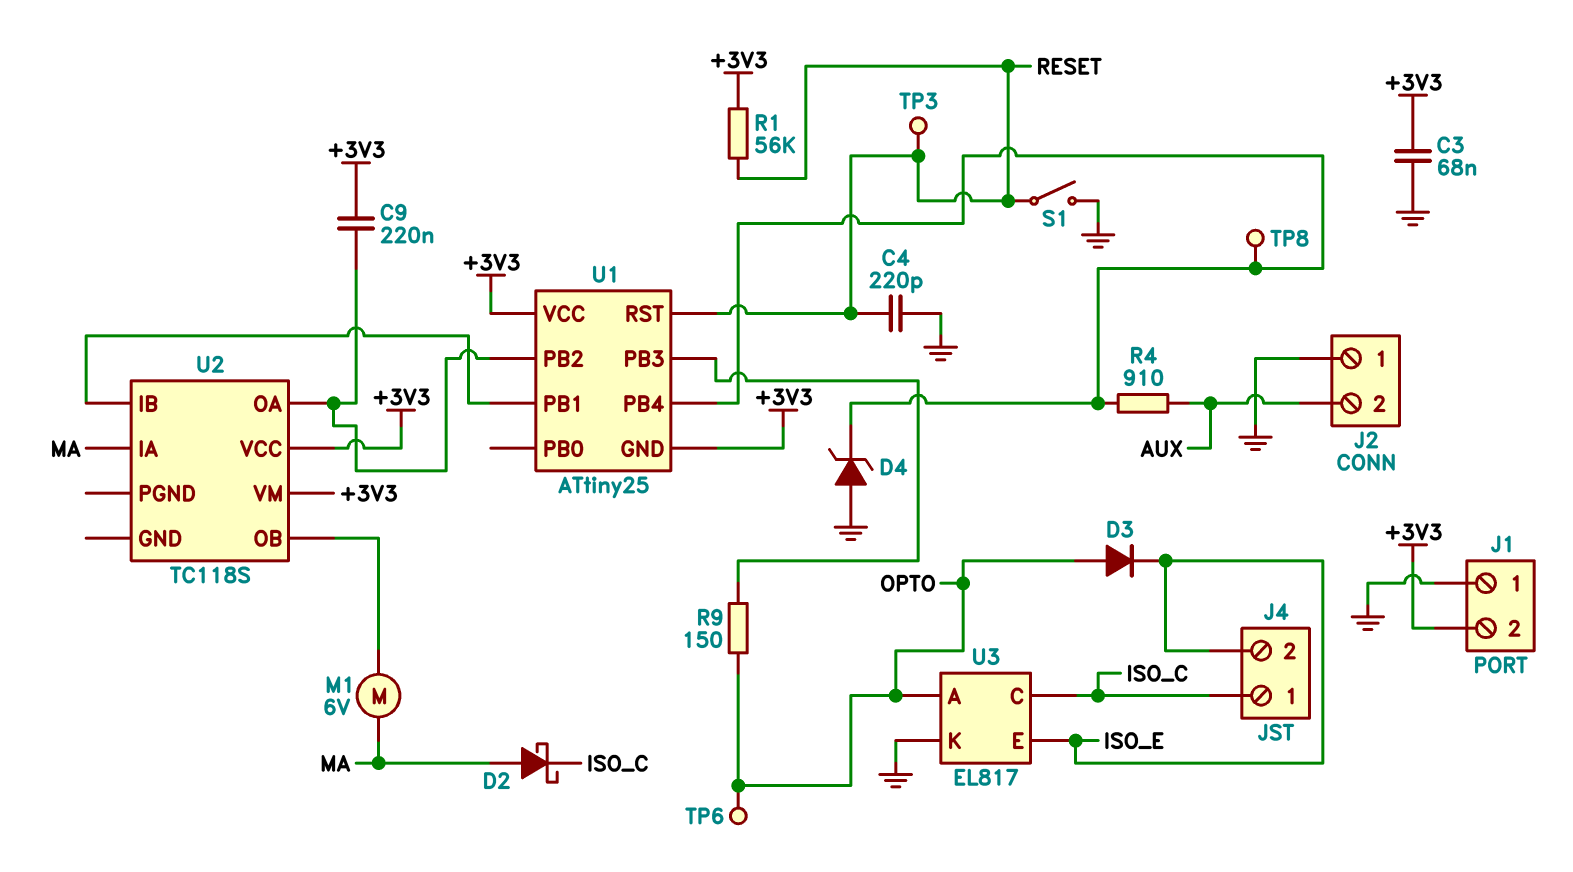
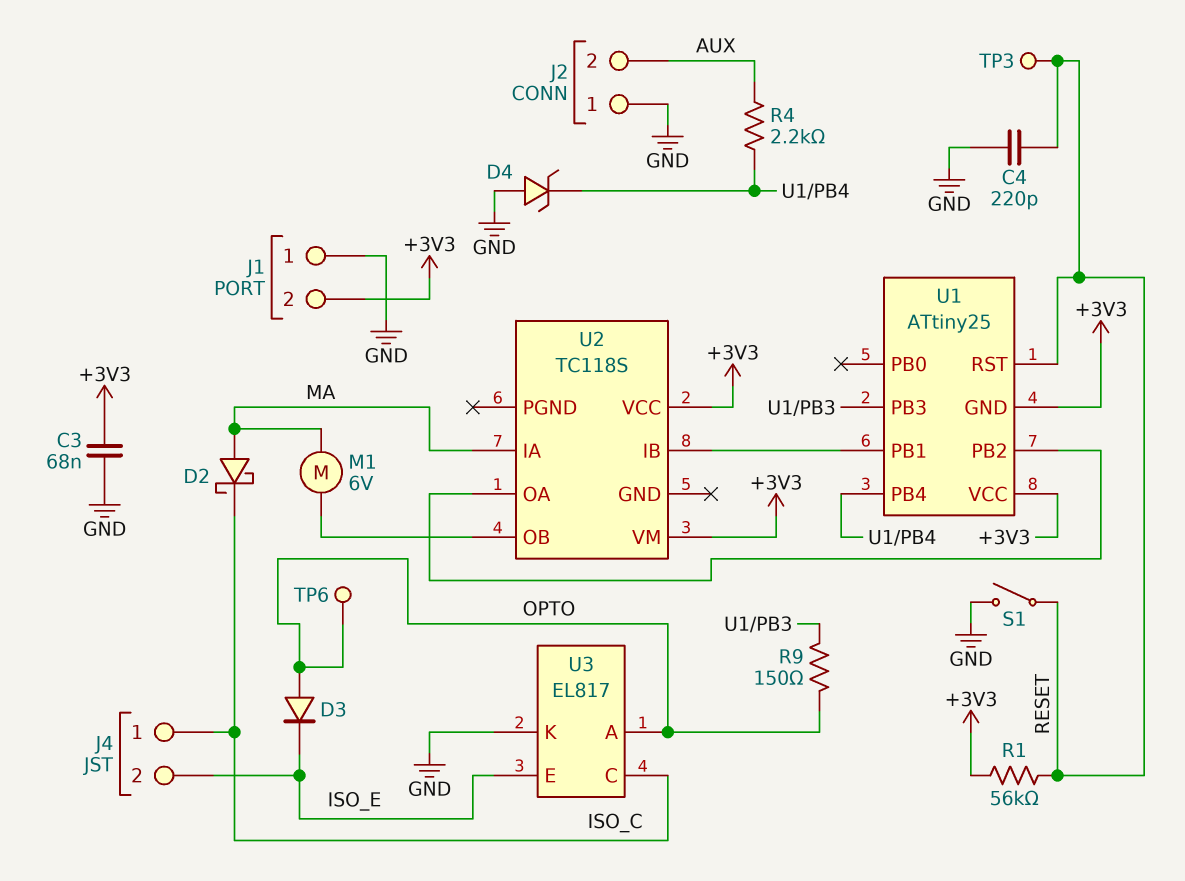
C9: 220nF (+3V3, U1/PB2) -> none
R4: 910 (AUX, U1/PB4) -> 2.2k (AUX, U1/PB4)
TP8: test point (U1/PB4) -> none

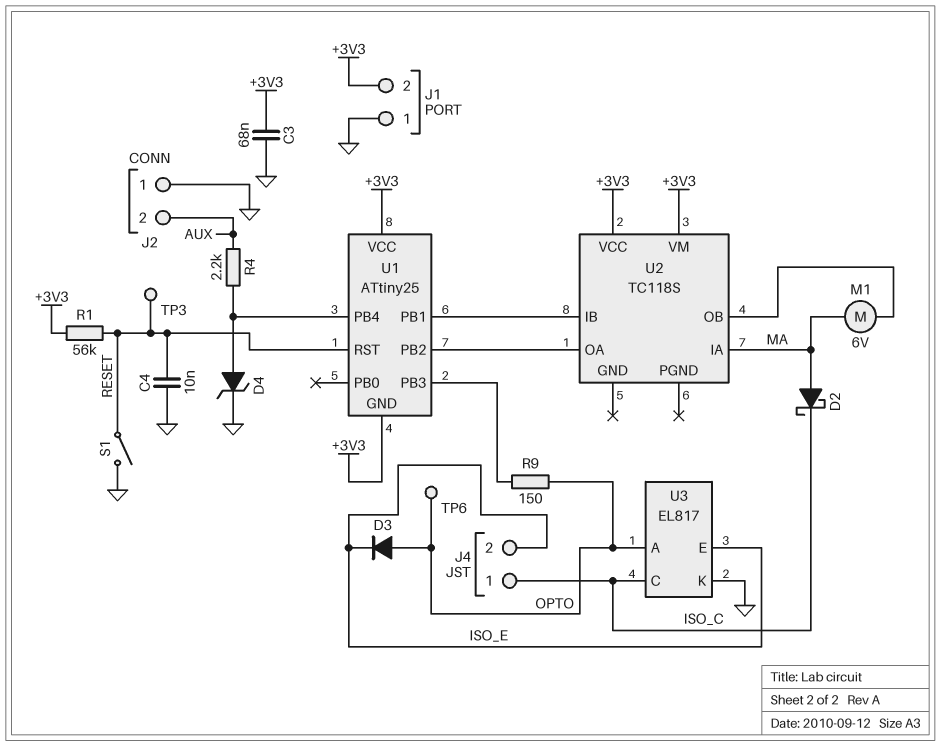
C4: 220pF (GND, RESET) -> 10nF (GND, RESET)
D4: zener (A GND, K U1/PB4) -> zener (A U1/PB4, K GND)

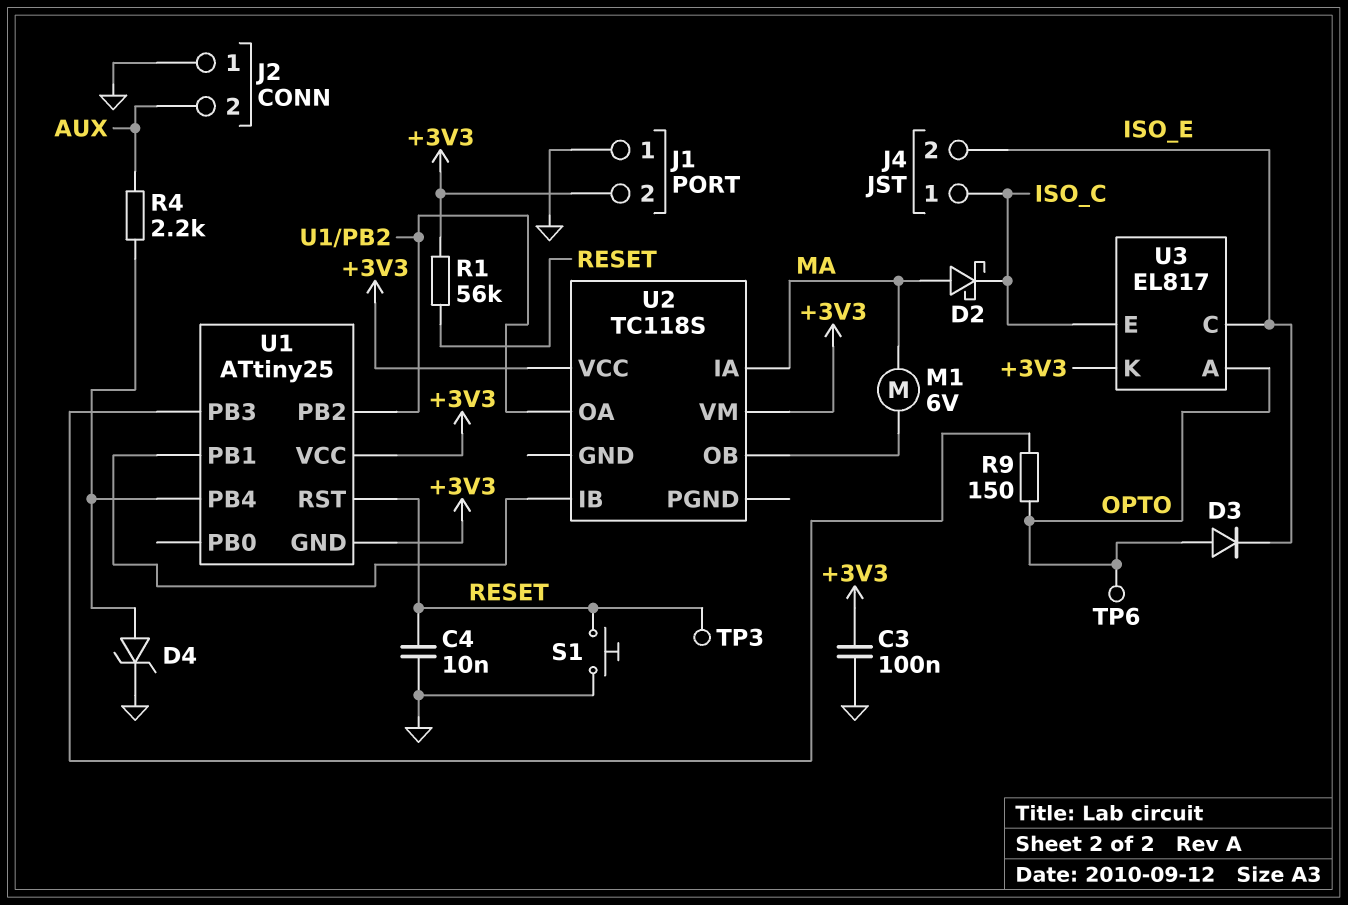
C3: 68nF (+3V3, GND) -> 100nF (+3V3, GND)
S1: switch (GND, RESET) -> button (GND, RESET)
U3 pin C: ISO_C -> ISO_E
U3 pin E: ISO_E -> ISO_C
U3 pin K: GND -> +3V3

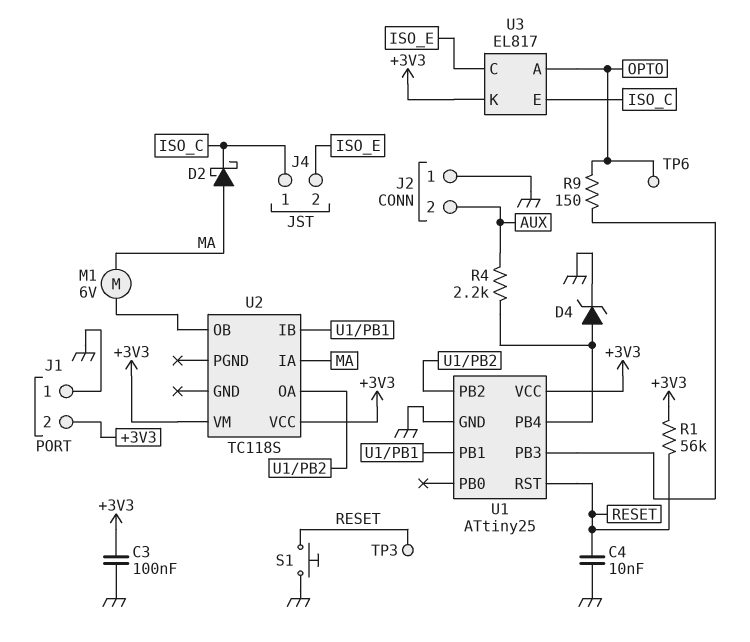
D3: diode (A OPTO, K ISO_E) -> none
U1 pin GND: +3V3 -> GND

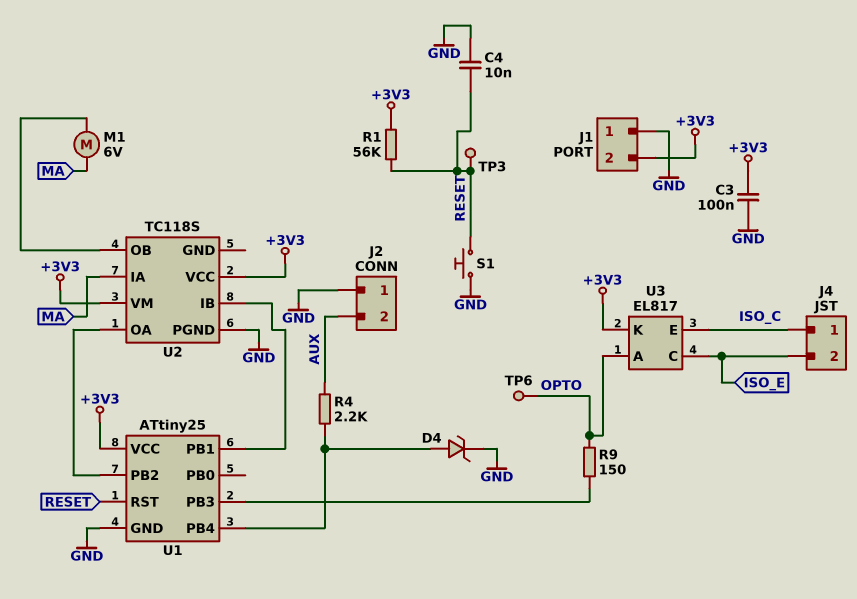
D2: schottky (A MA, K ISO_C) -> none
U2 pin PGND: none -> GND

